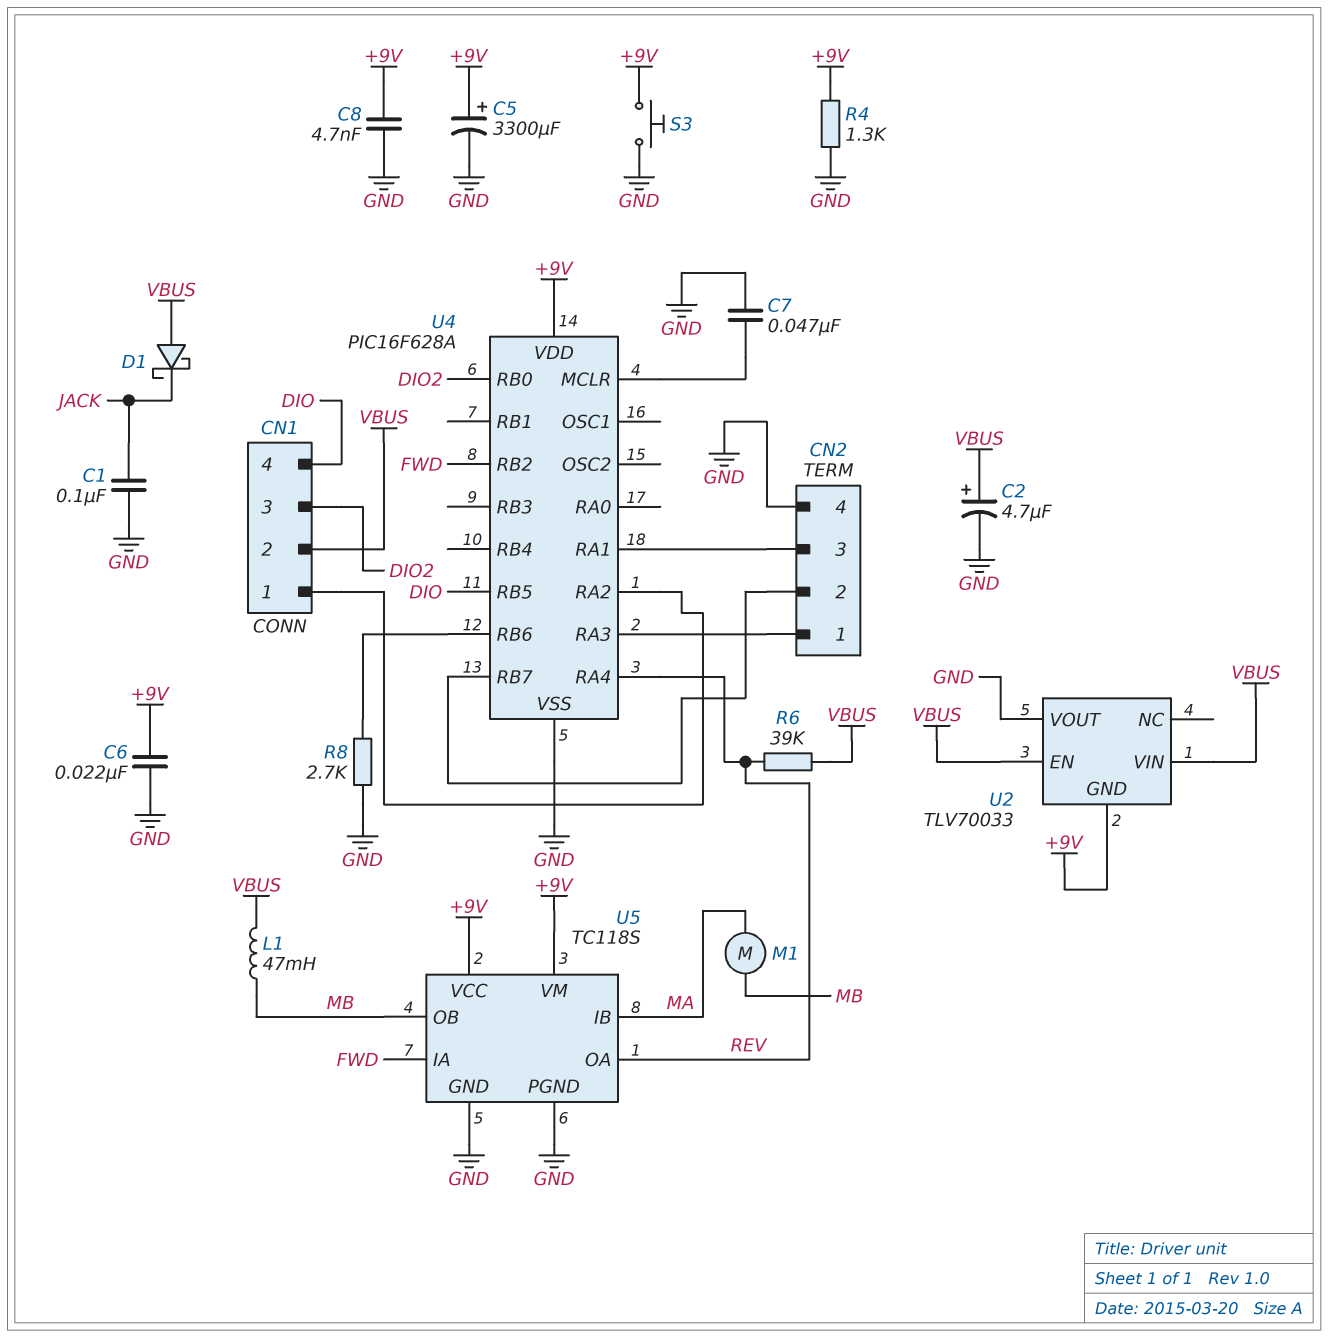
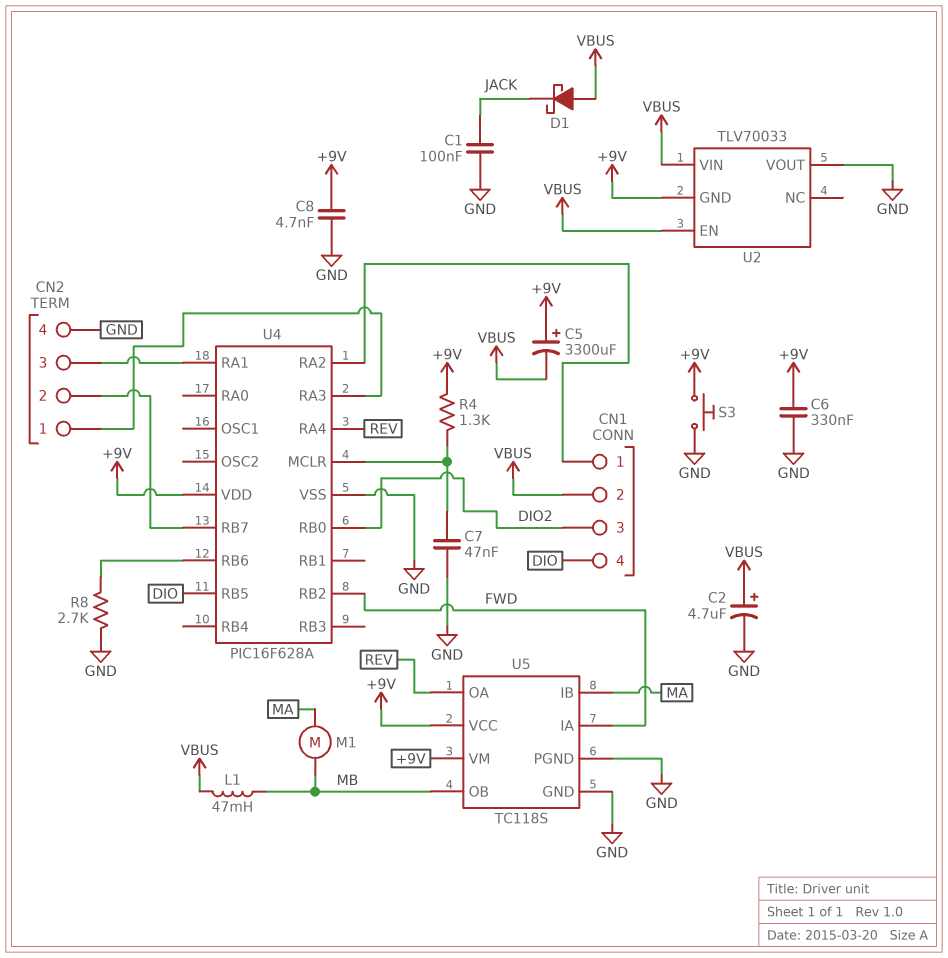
C5: 3300uF (plus +9V, minus GND) -> 3300uF (plus +9V, minus VBUS)
C6: 22nF (+9V, GND) -> 330nF (+9V, GND)
R4: 1.3k (+9V, GND) -> 1.3k (+9V, U4/MCLR)
R6: 39k (REV, VBUS) -> none

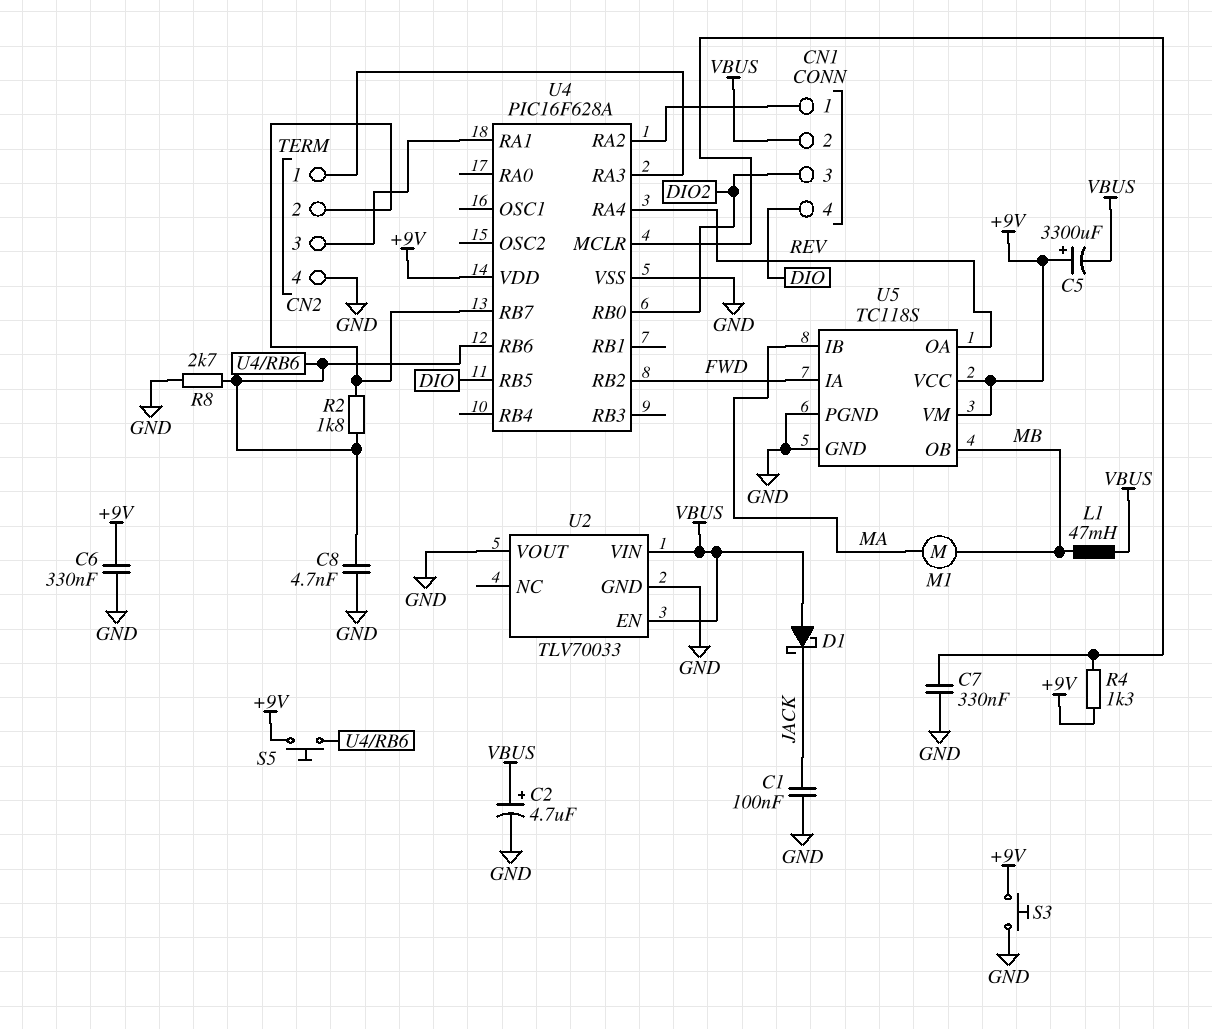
C7: 47nF (GND, U4/MCLR) -> 330nF (GND, U4/MCLR)
C8: 4.7nF (+9V, GND) -> 4.7nF (GND, U4/RB6)
R2: none -> 1.8k (CN2/2, U4/RB6)
S5: none -> button (+9V, U4/RB6)
U2 pin GND: +9V -> GND

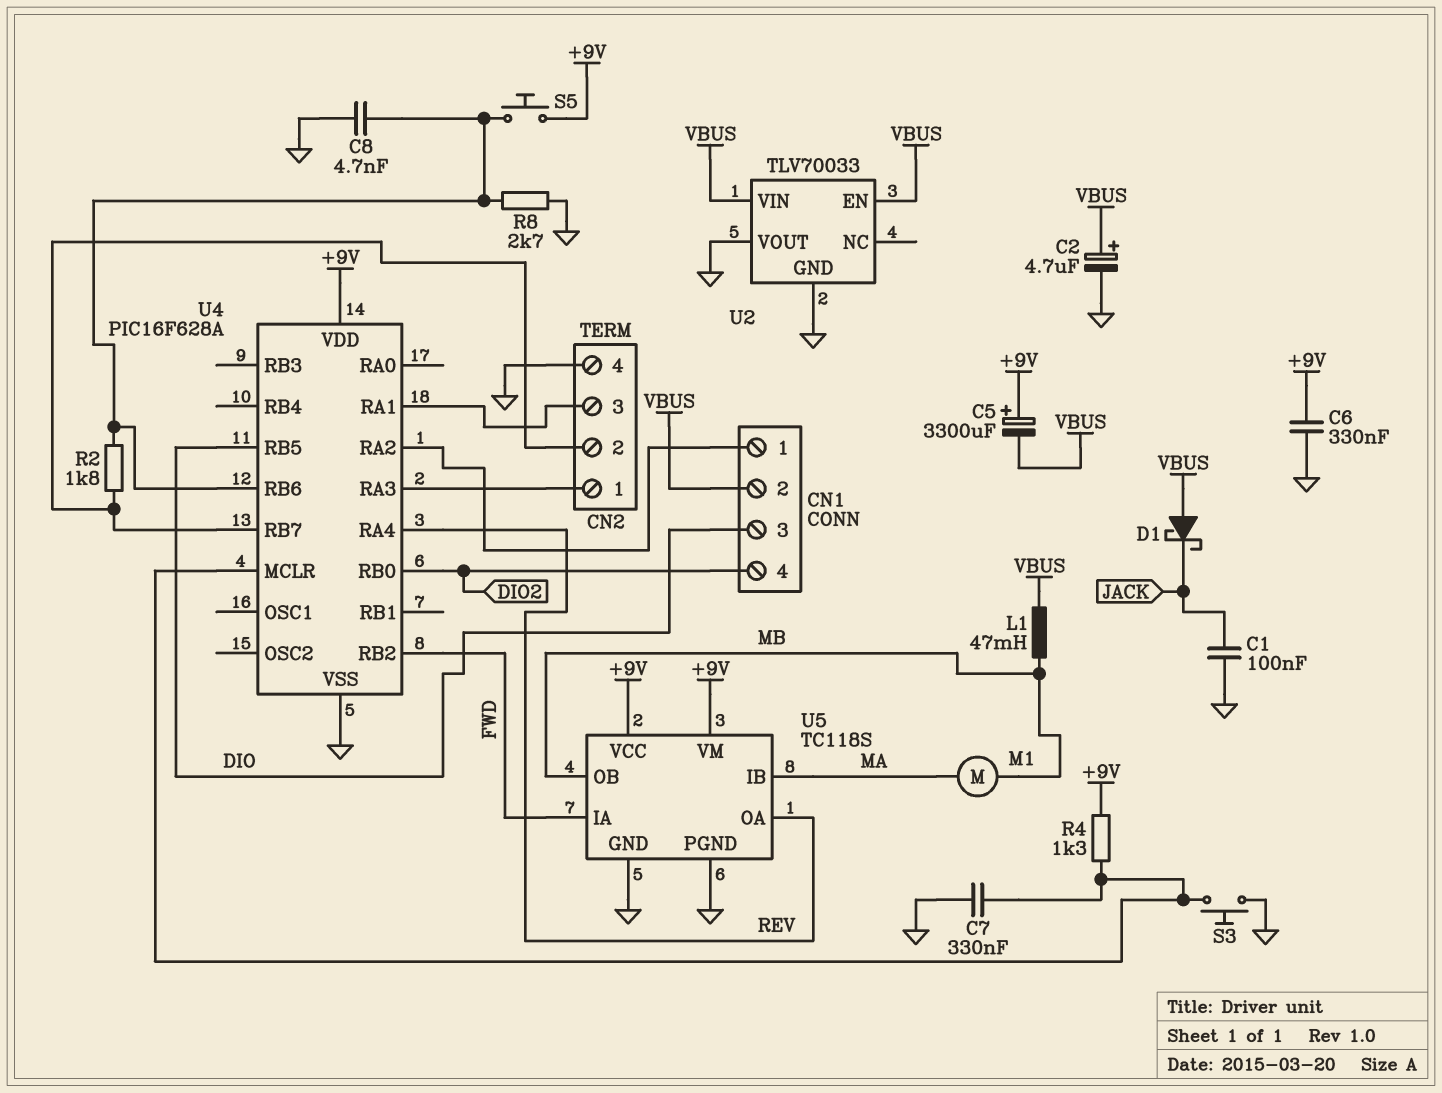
CN1 pin 3: DIO2 -> DIO
CN1 pin 4: DIO -> DIO2
S3: button (+9V, GND) -> button (GND, U4/MCLR)

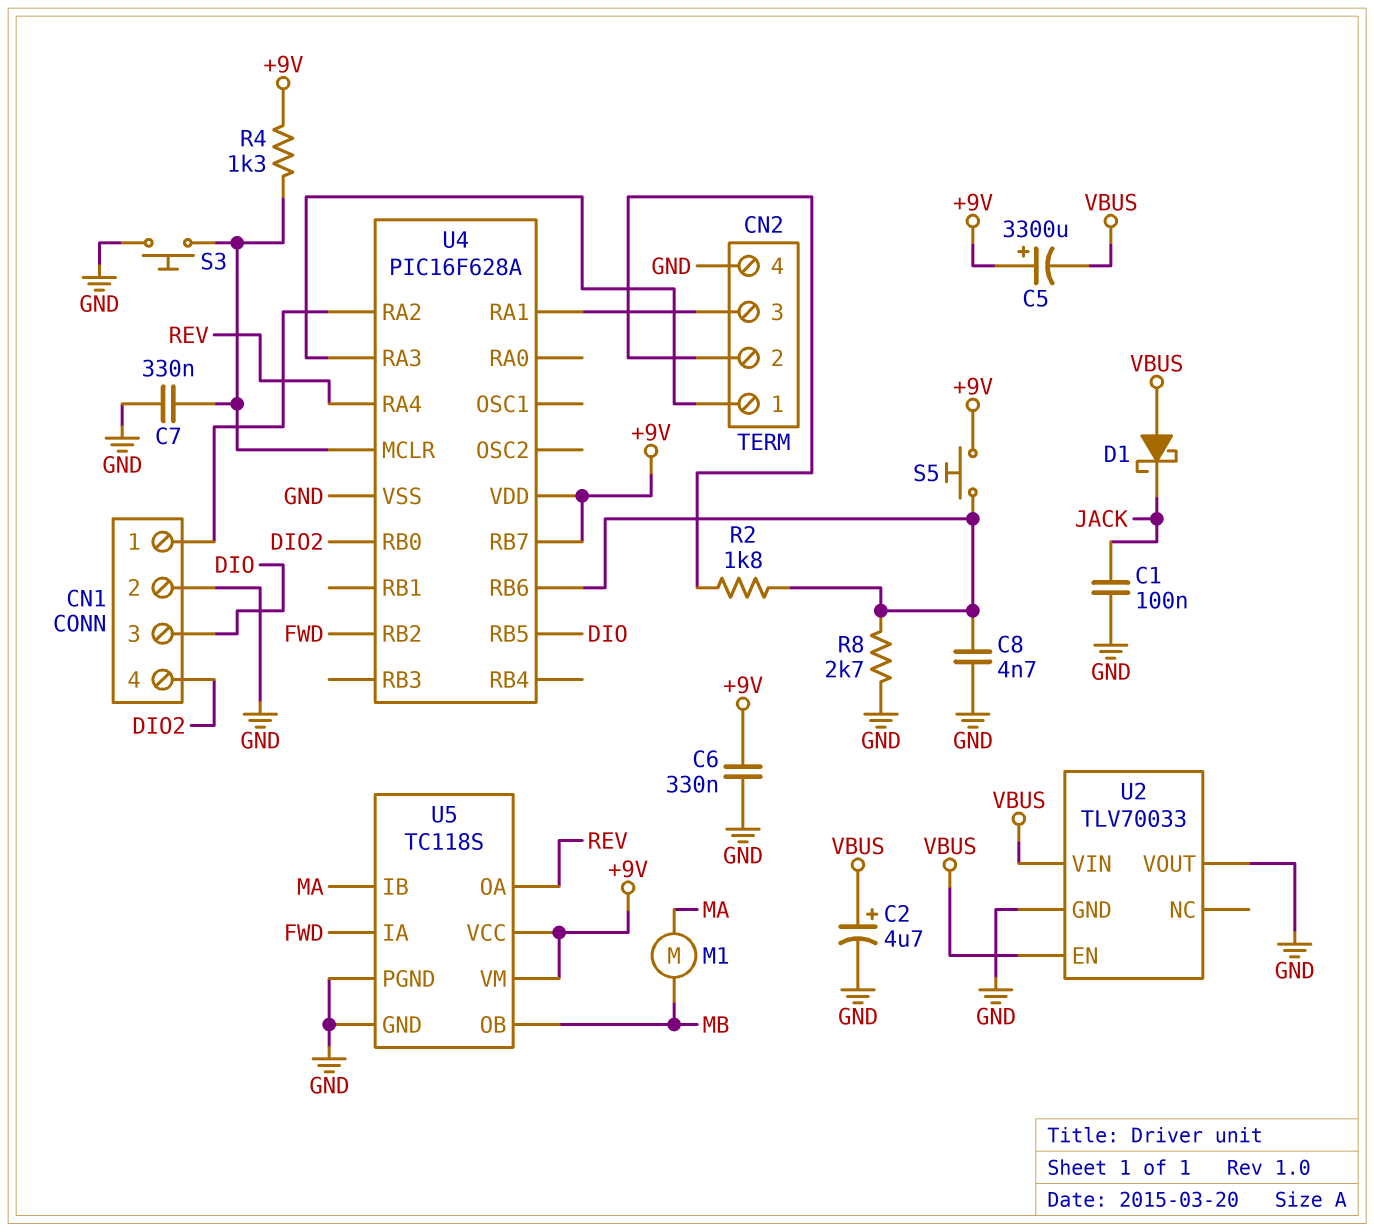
CN1 pin 2: VBUS -> GND
L1: 47mH (MB, VBUS) -> none
U4 pin RB7: CN2/2 -> +9V

